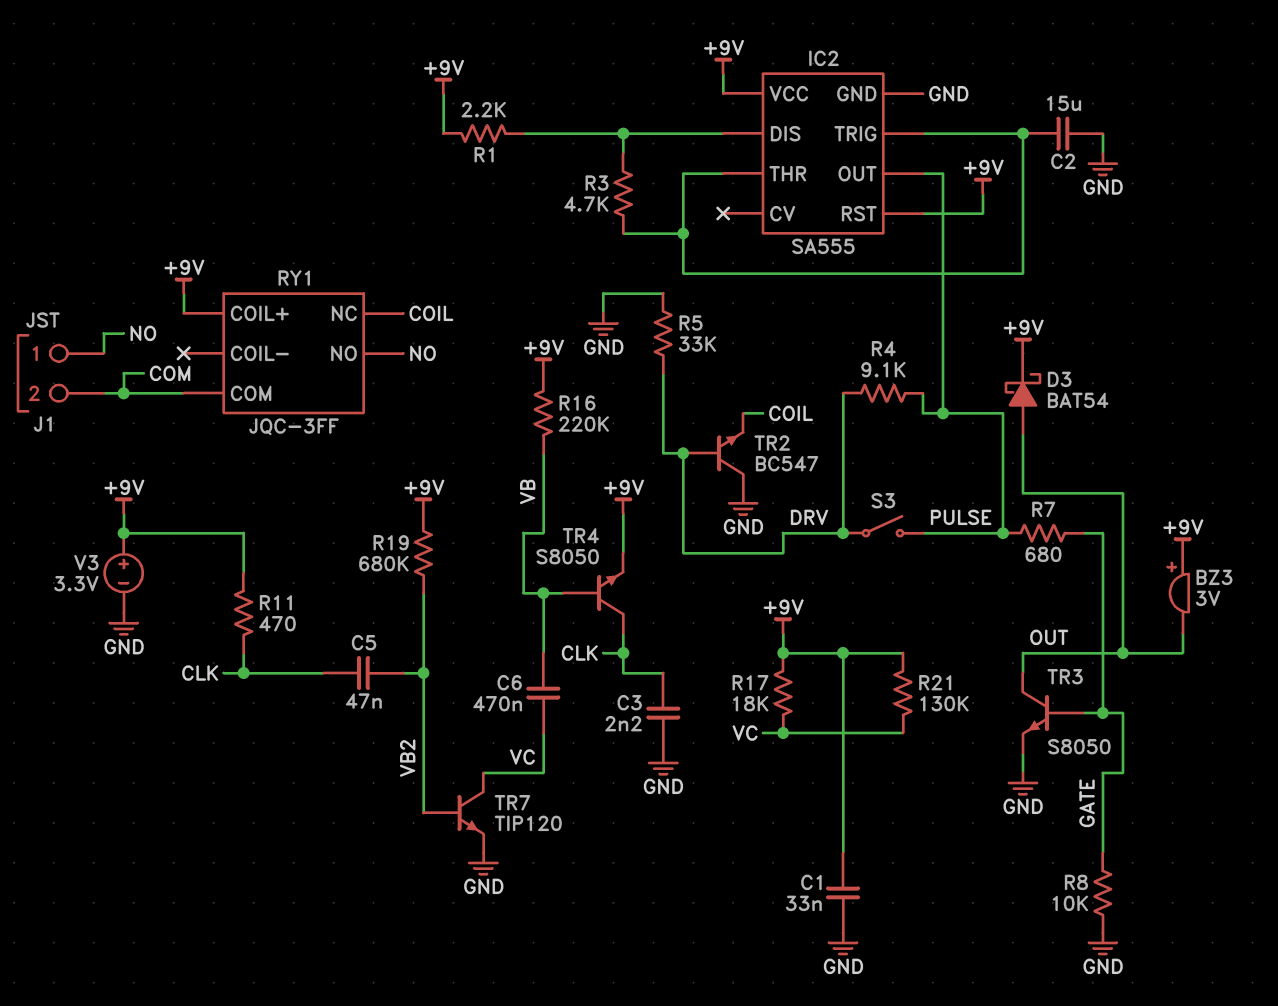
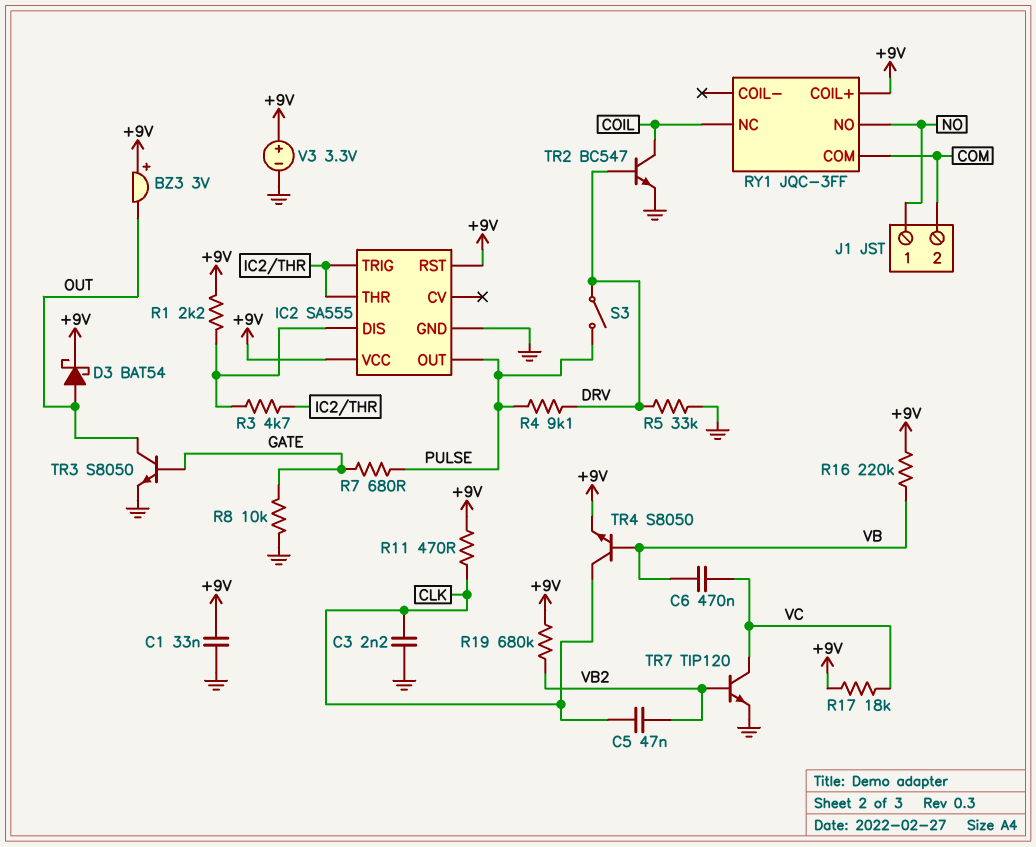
C2: 15uF (GND, IC2/THR) -> none
R21: 130k (+9V, VC) -> none
TR2: NPN BC547 (B DRV, C GND, E COIL) -> NPN BC547 (B DRV, C COIL, E GND)

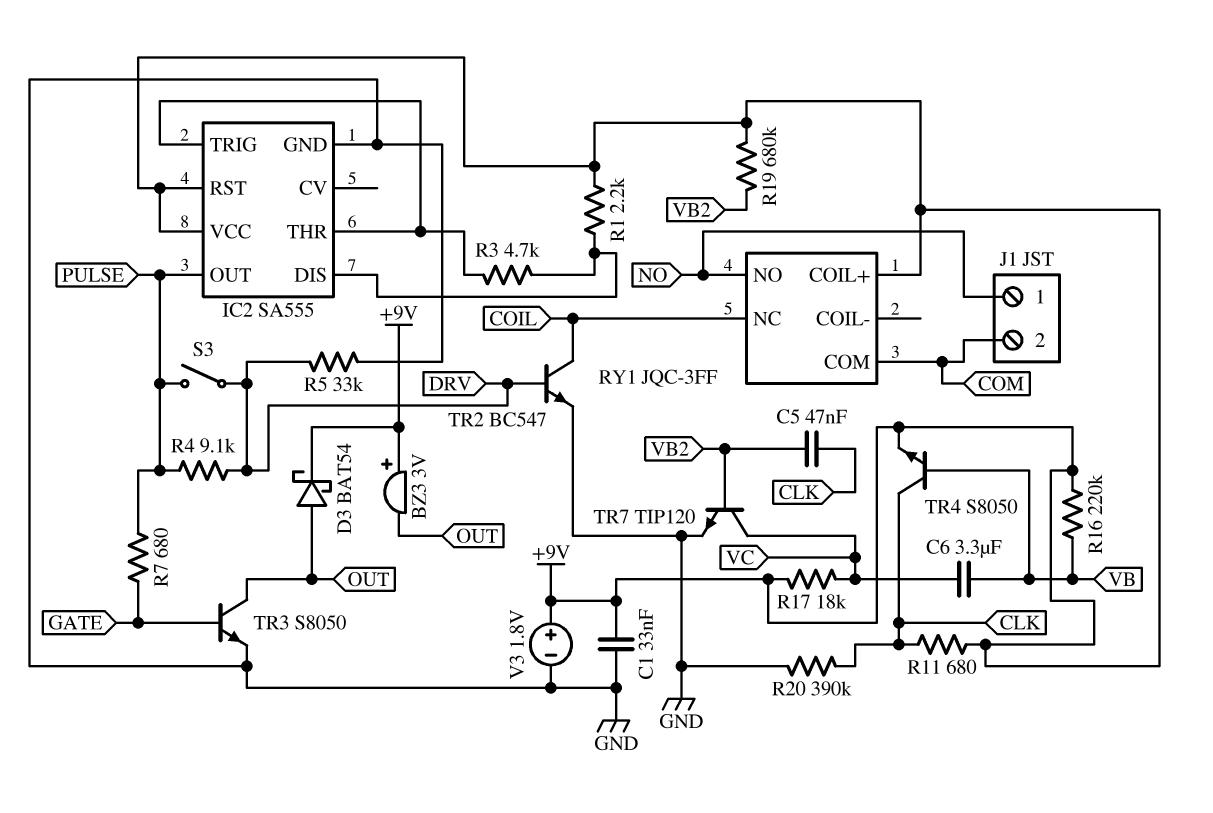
C3: 2.2nF (CLK, GND) -> none
C6: 470nF (VB, VC) -> 3.3uF (VB, VC)
R8: 10k (GATE, GND) -> none
R11: 470 (+9V, CLK) -> 680 (+9V, CLK)
R20: none -> 390k (CLK, GND)
V3: 3.3V (plus +9V, minus GND) -> 1.8V (plus +9V, minus GND)

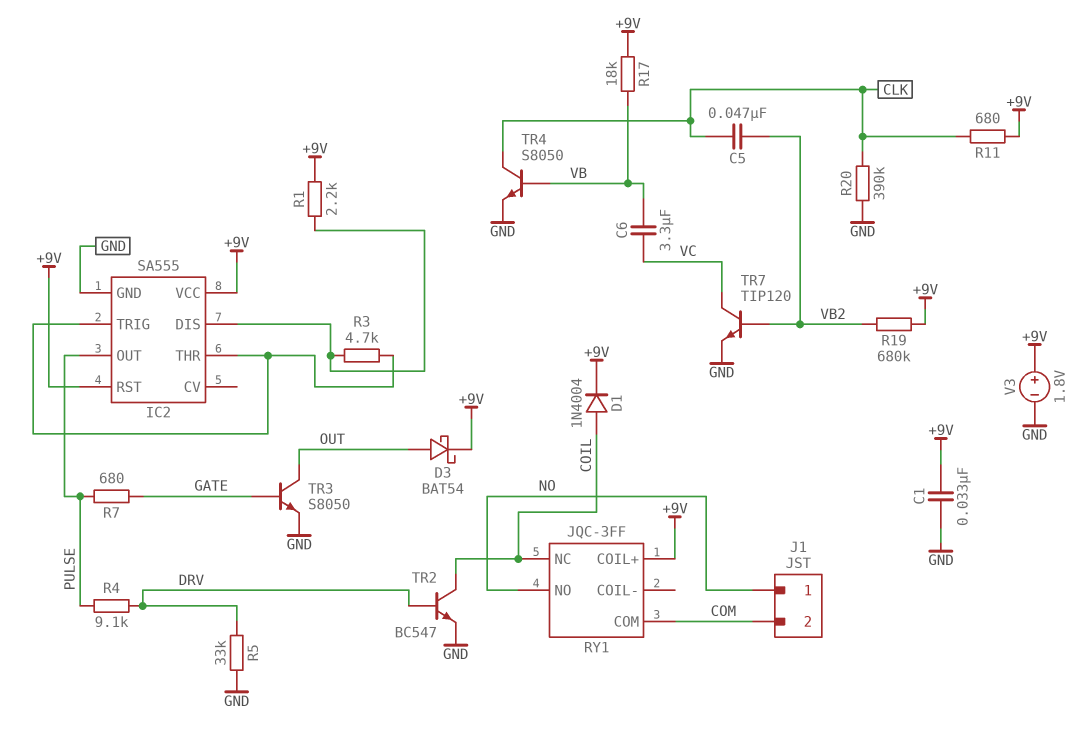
BZ3: buzzer 3V (plus +9V, minus OUT) -> none
D1: none -> diode 1N4004 (A COIL, K +9V)
R16: 220k (+9V, VB) -> none
R17: 18k (+9V, VC) -> 18k (+9V, VB)
S3: switch (DRV, PULSE) -> none
TR4: NPN S8050 (B VB, C CLK, E +9V) -> NPN S8050 (B VB, C CLK, E GND)

